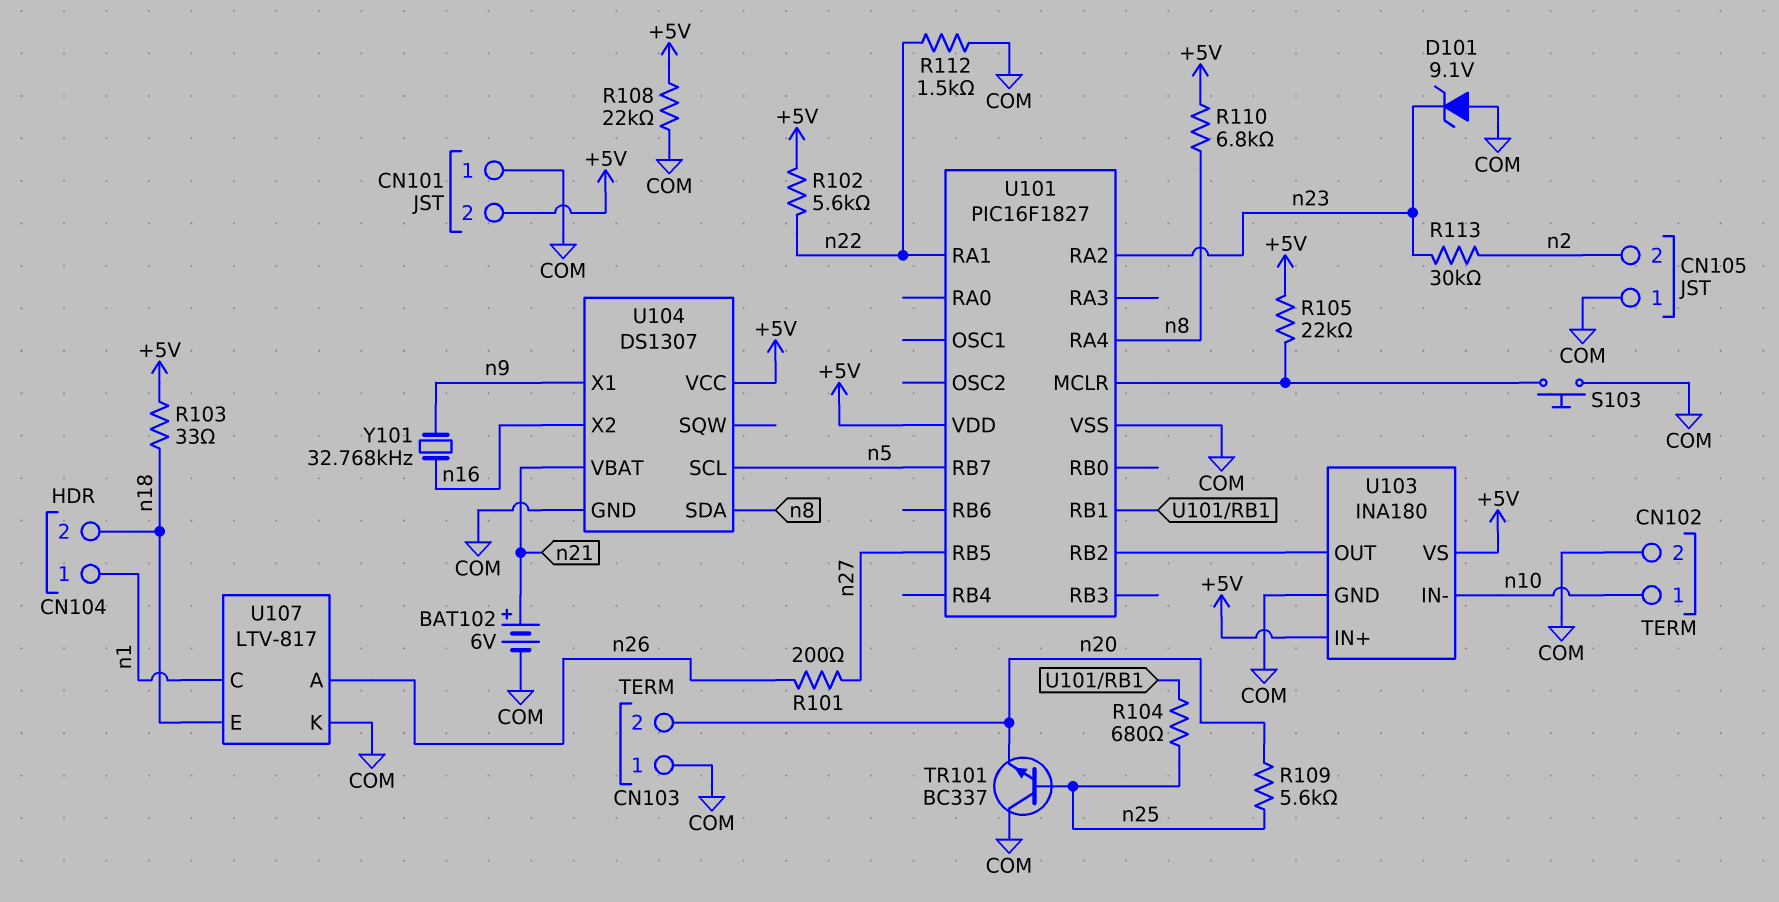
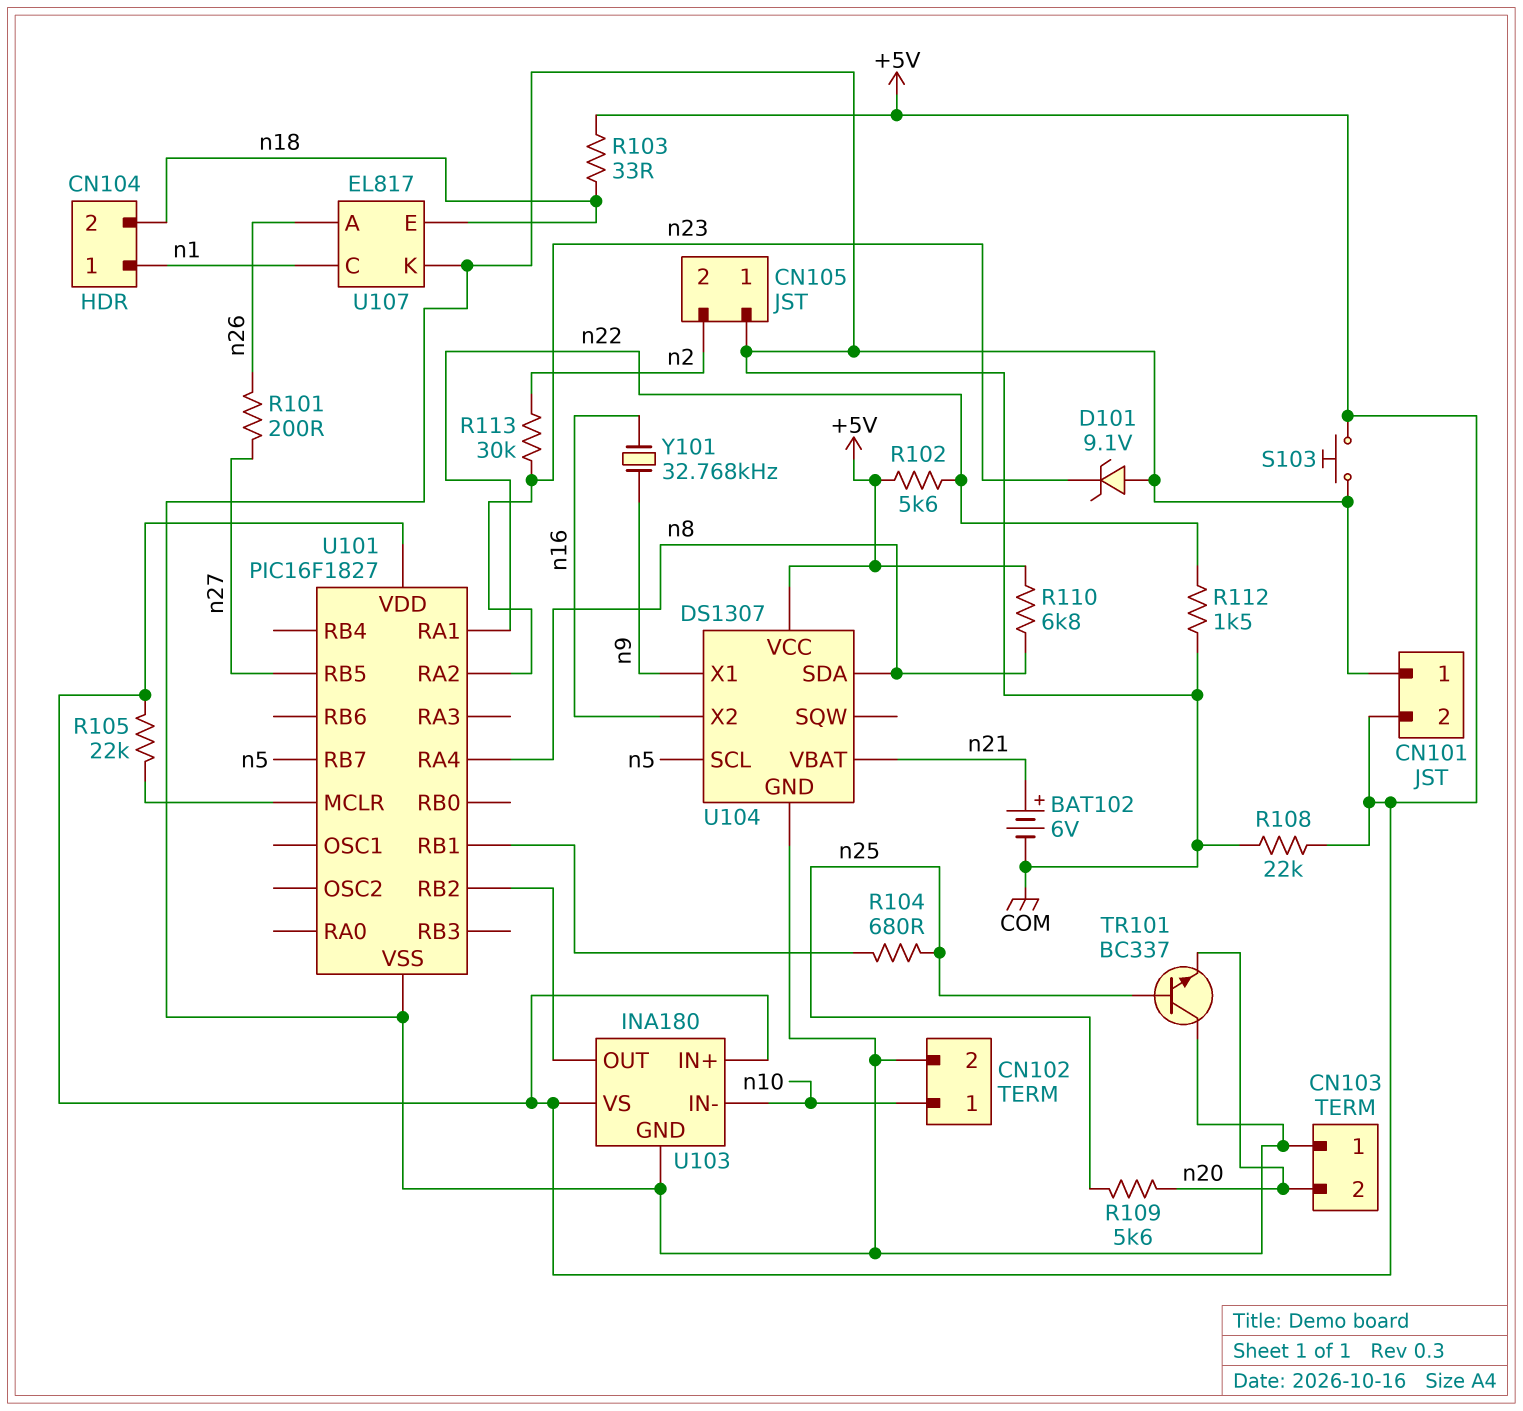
S103: button (COM, U101/MCLR) -> button (+5V, COM)
U107: LTV-817 -> EL817

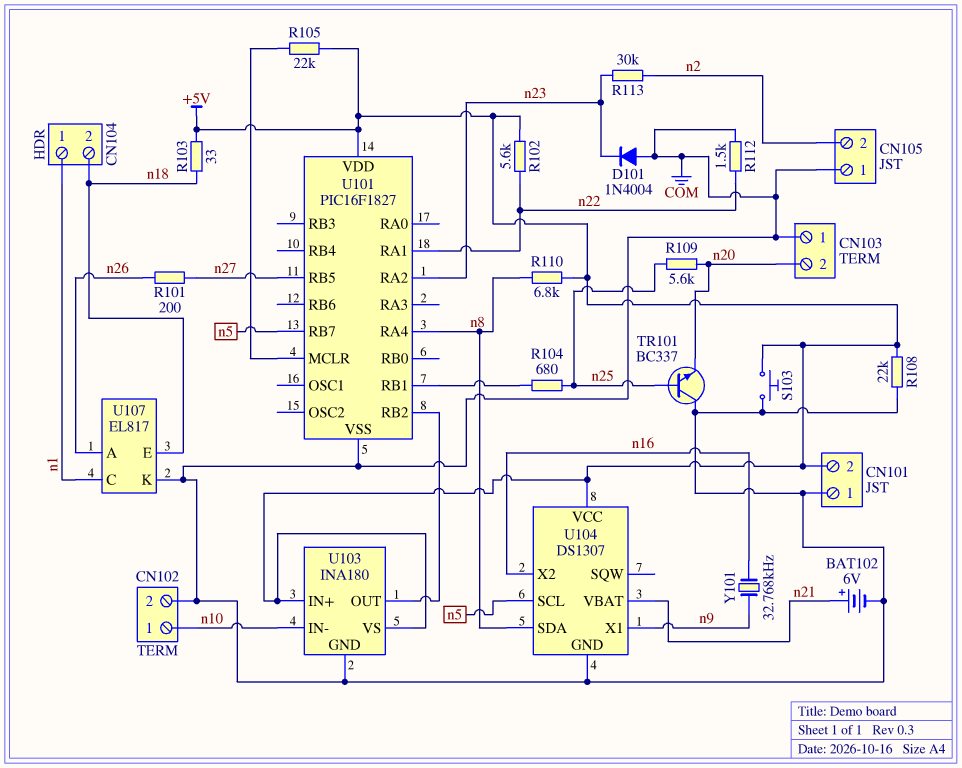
D101: zener 9.1V (A COM, K n23) -> diode 1N4004 (A COM, K n23)

